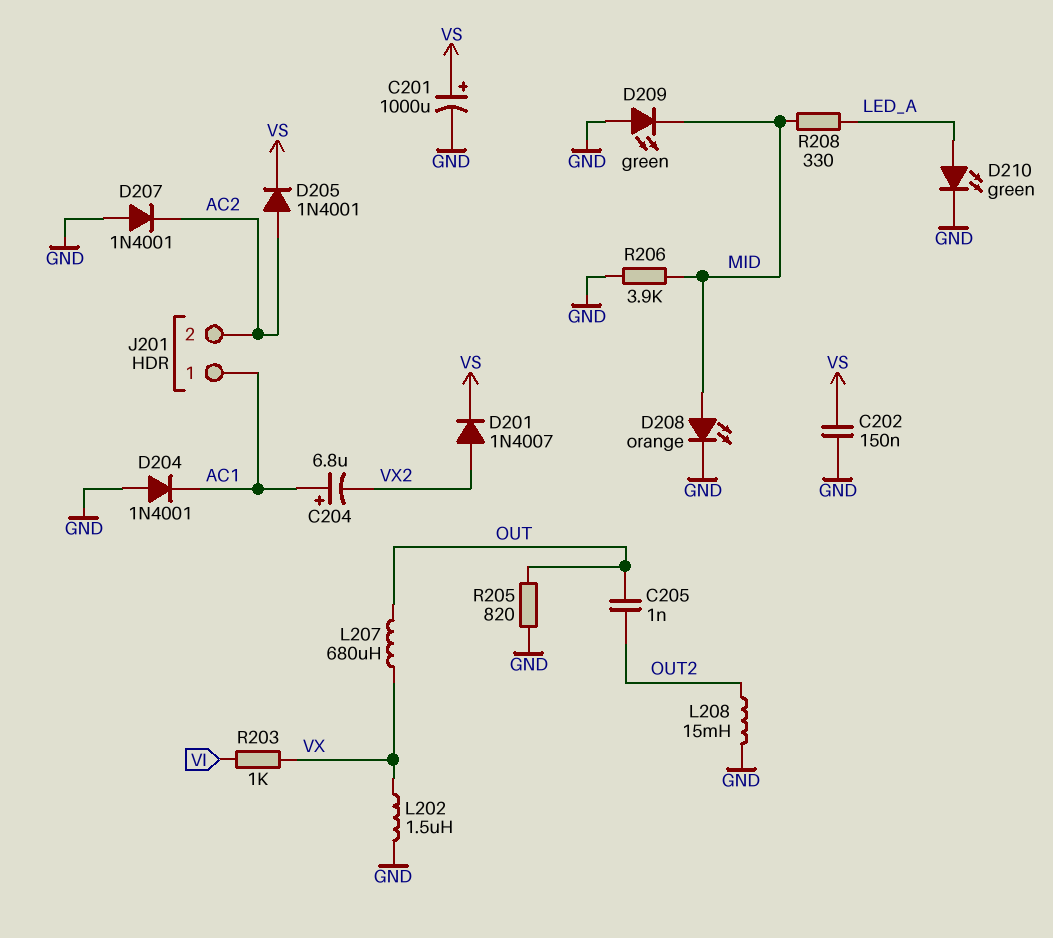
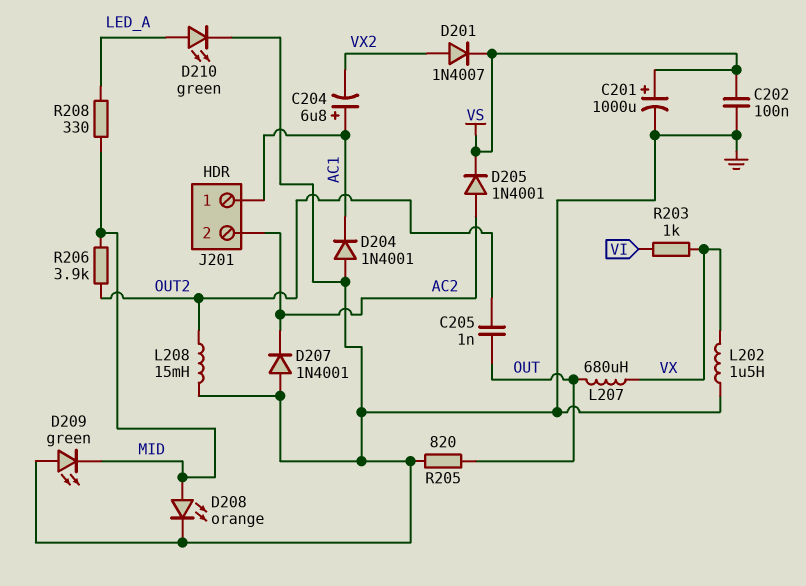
C202: 150nF (GND, VS) -> 100nF (GND, VS)
R206: 3.9k (GND, MID) -> 3.9k (MID, OUT2)

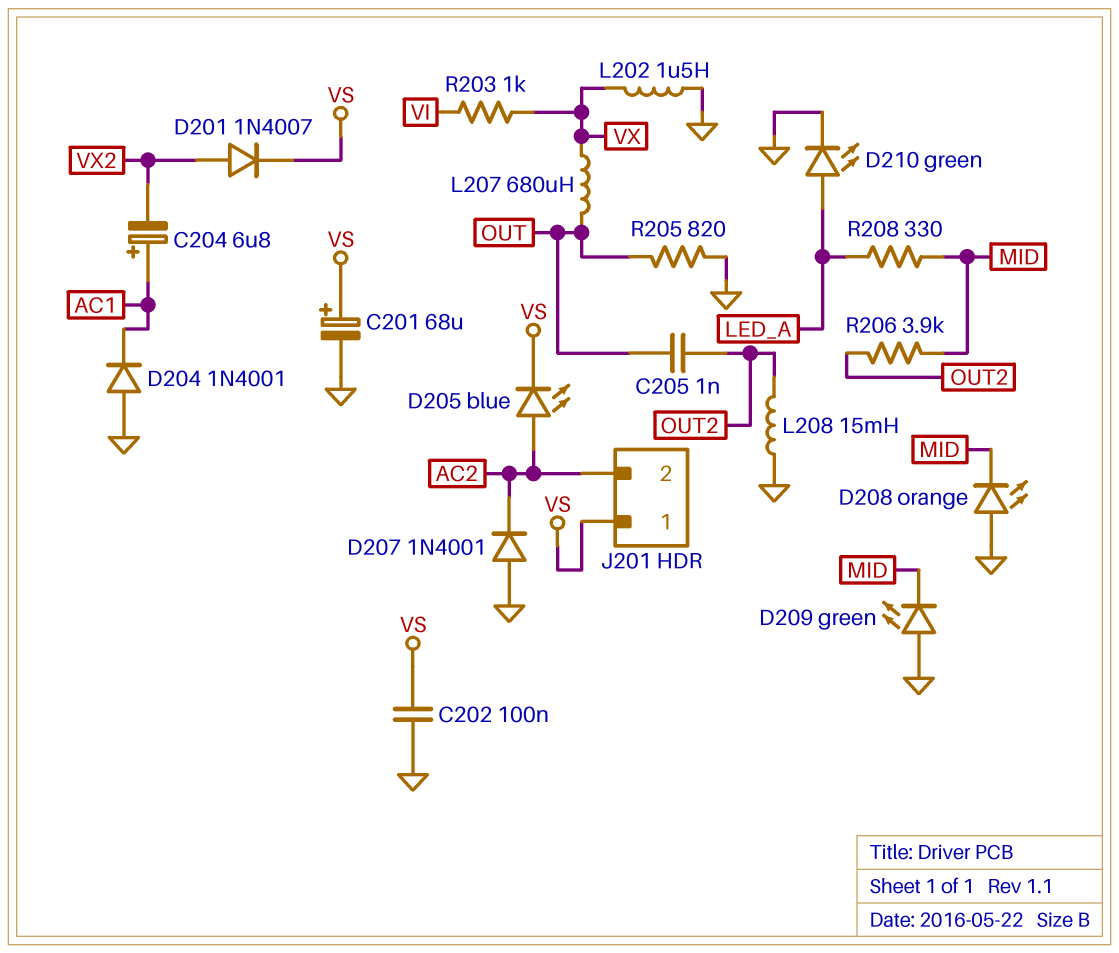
C201: 1000uF (plus VS, minus GND) -> 68uF (plus VS, minus GND)
D205: diode 1N4001 (A AC2, K VS) -> LED blue (A AC2, K VS)
D208: LED orange (A MID, K GND) -> LED orange (A GND, K MID)
J201 pin 1: AC1 -> VS

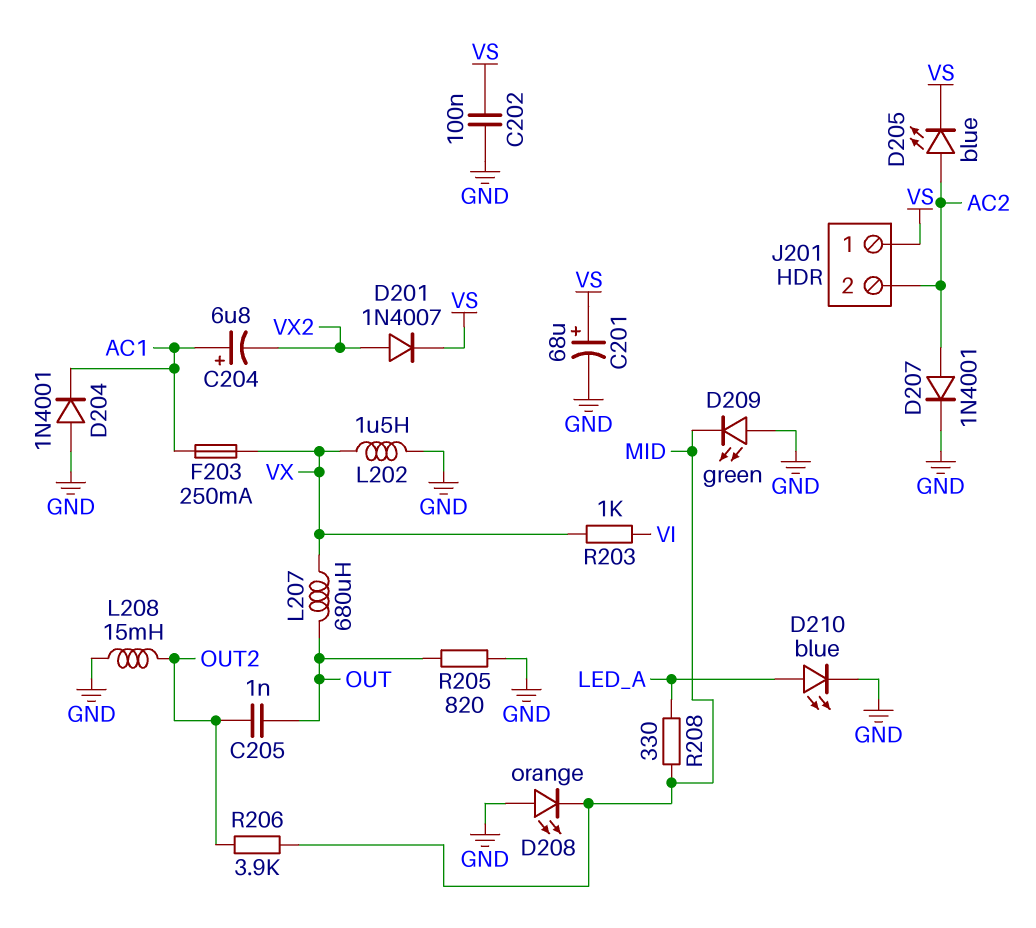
D207: diode 1N4001 (A GND, K AC2) -> diode 1N4001 (A AC2, K GND)
D210: LED green (A LED_A, K GND) -> LED blue (A LED_A, K GND)
F203: none -> 250mA (AC1, VX)

